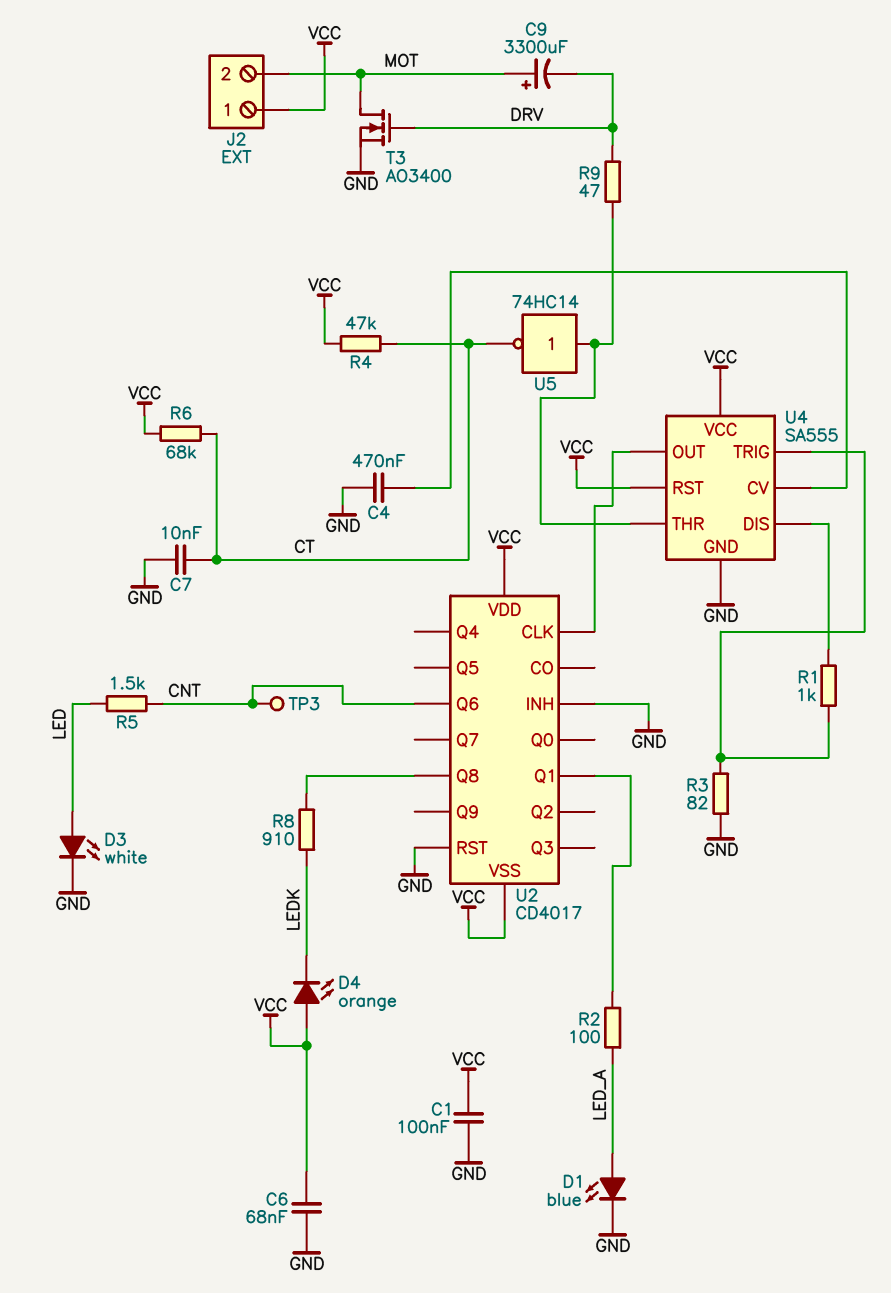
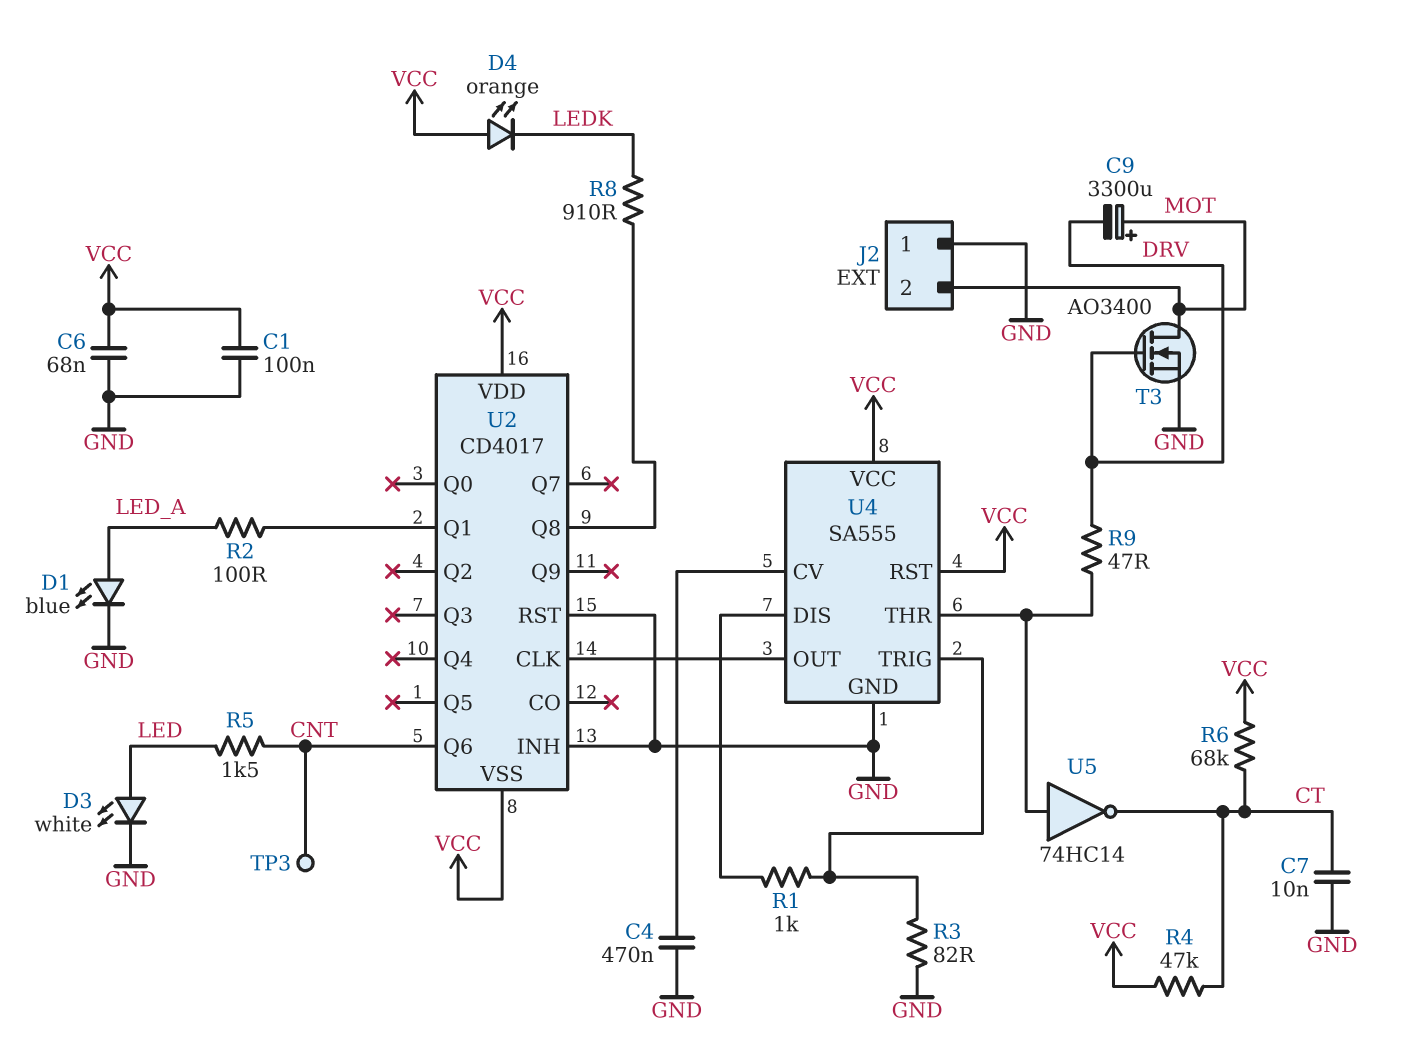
J2 pin 1: VCC -> GND

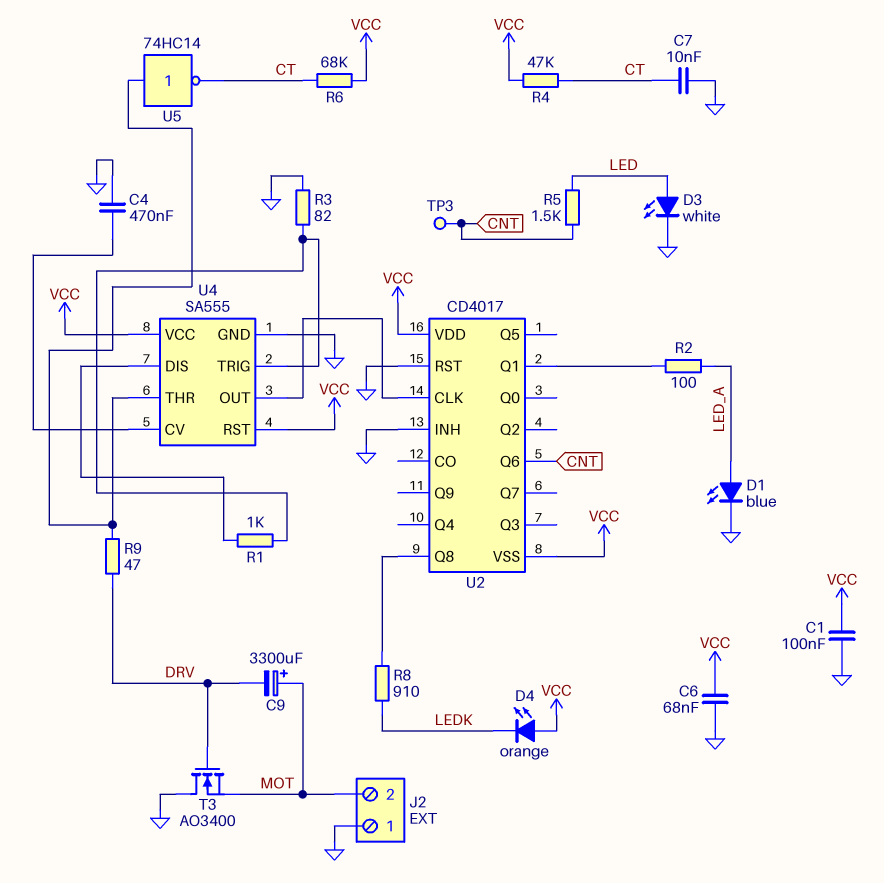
T3: NMOS AO3400 (G DRV, D MOT, S GND) -> NMOS AO3400 (G DRV, D GND, S MOT)

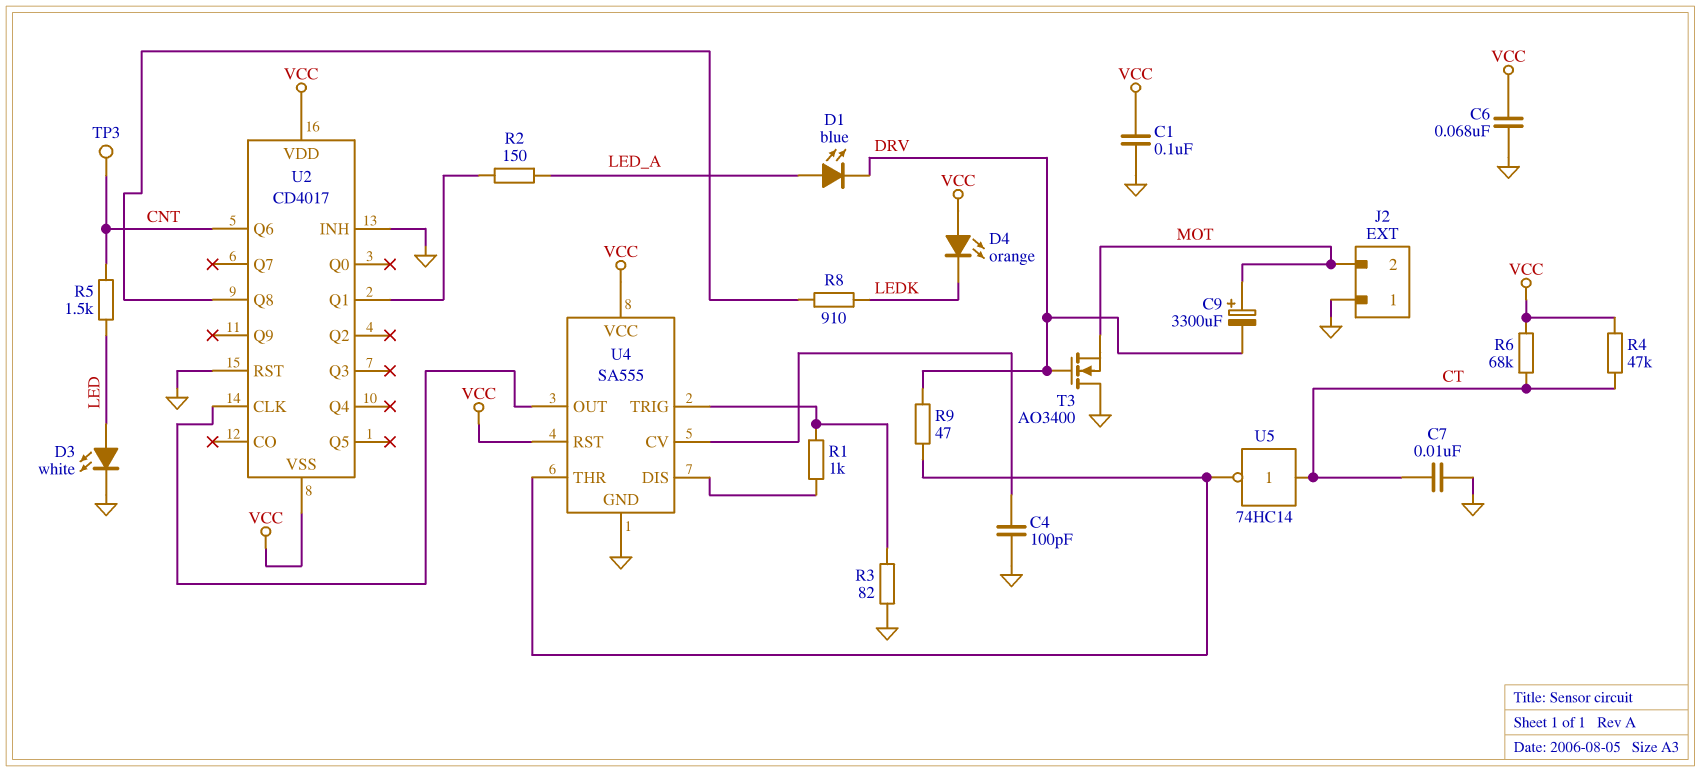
C4: 470nF (GND, U4/CV) -> 100pF (GND, U4/CV)
D1: LED blue (A LED_A, K GND) -> LED blue (A LED_A, K DRV)
R2: 100 (LED_A, U2/Q1) -> 150 (LED_A, U2/Q1)
U5: NOT 74HC14 (in U4/THR, out CT) -> NOT 74HC14 (in CT, out U4/THR)

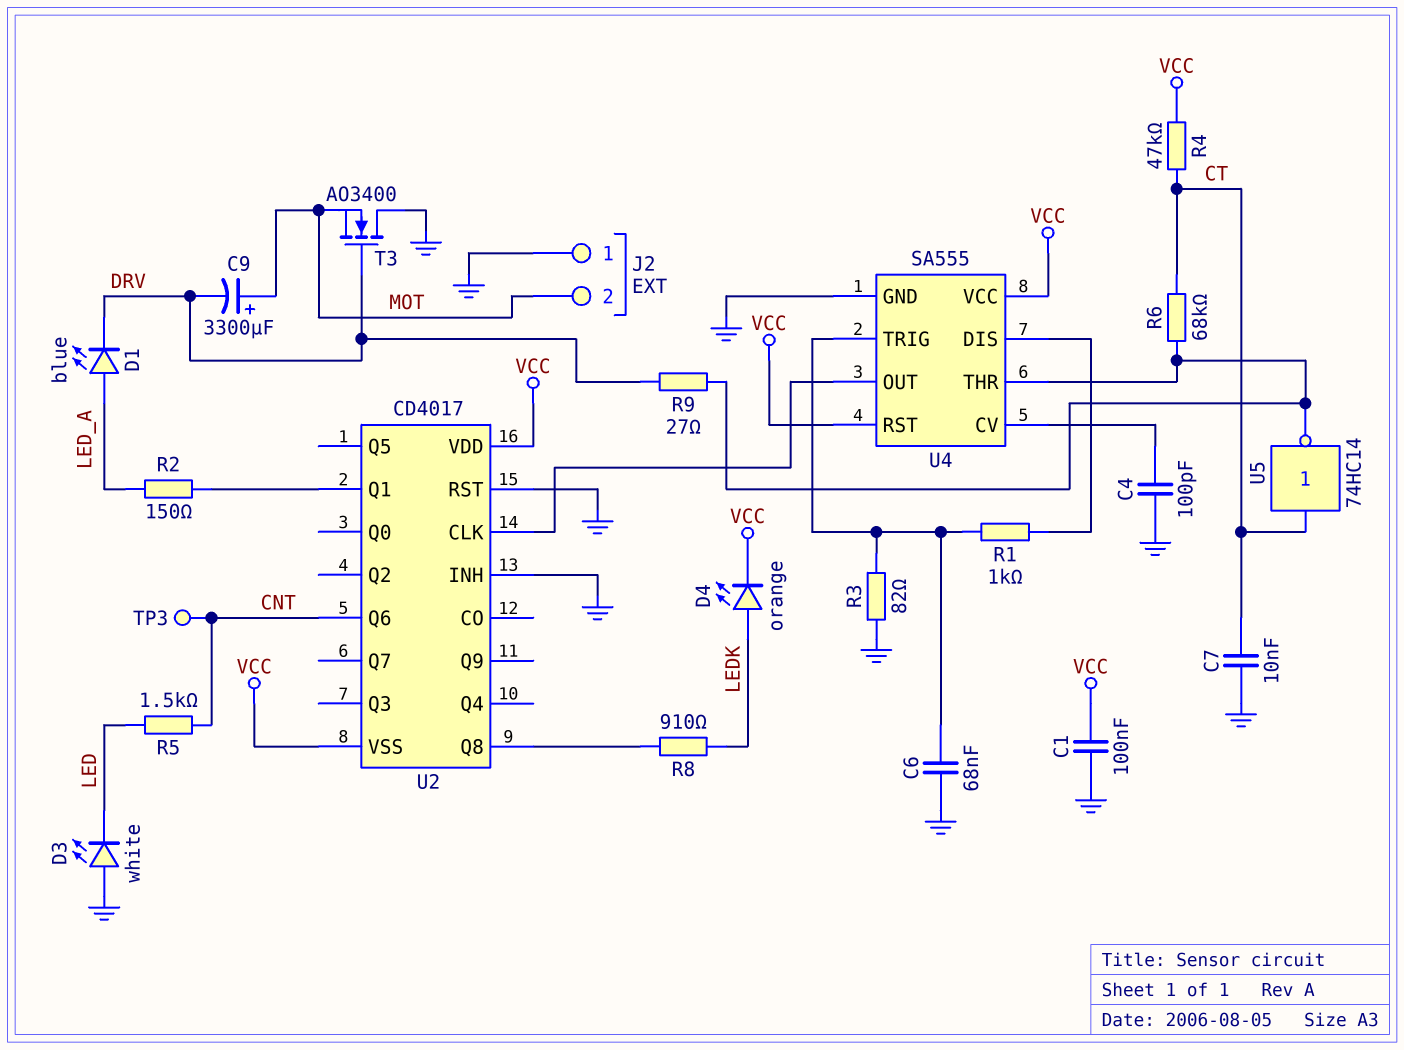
C6: 68nF (GND, VCC) -> 68nF (GND, U4/TRIG)
D3: LED white (A LED, K GND) -> LED white (A GND, K LED)
D4: LED orange (A VCC, K LEDK) -> LED orange (A LEDK, K VCC)
R6: 68k (CT, VCC) -> 68k (CT, U4/THR)
R9: 47 (DRV, U4/THR) -> 27 (DRV, U4/THR)

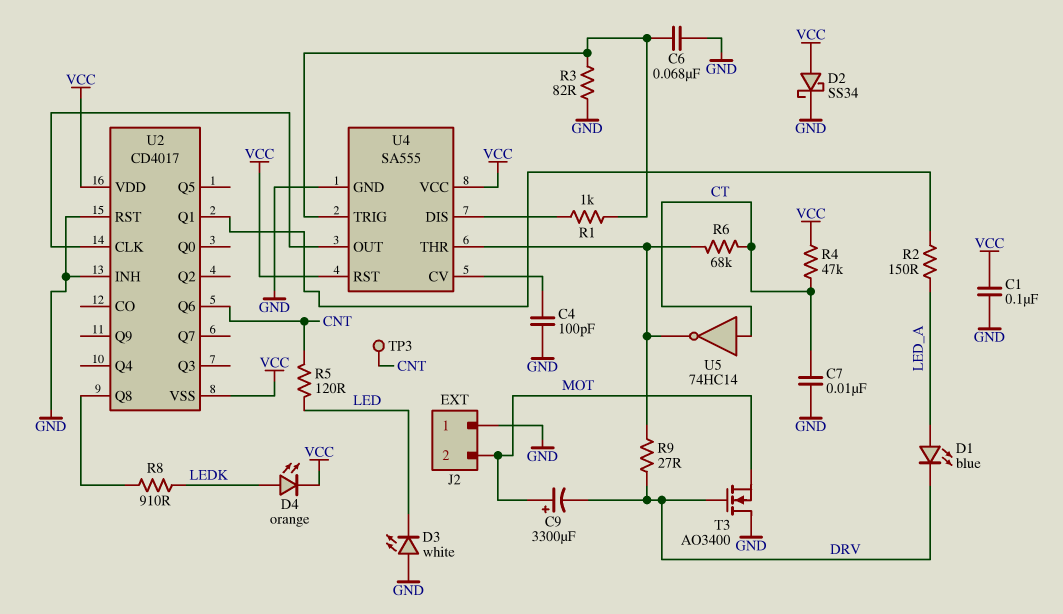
D2: none -> schottky SS34 (A VCC, K GND)
R5: 1.5k (CNT, LED) -> 120 (CNT, LED)

